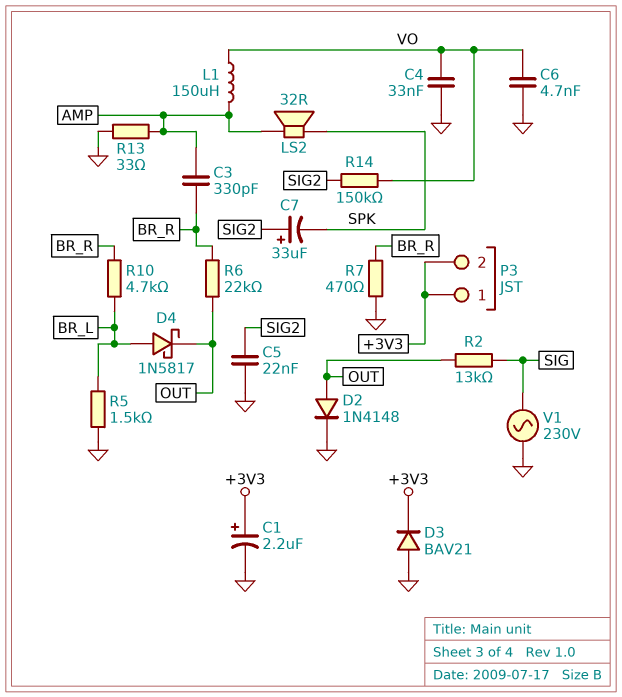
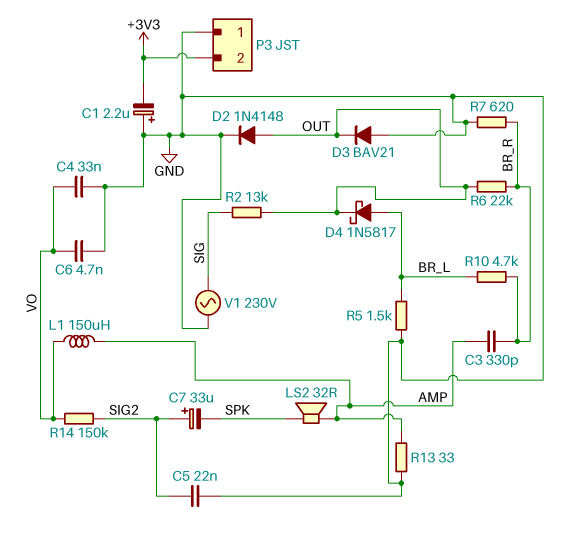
C1: 2.2uF (plus +3V3, minus GND) -> 2.2uF (plus GND, minus +3V3)
D3: diode BAV21 (A GND, K +3V3) -> diode BAV21 (A GND, K OUT)
P3 pin 1: +3V3 -> GND
R7: 470 (BR_R, GND) -> 620 (BR_R, GND)

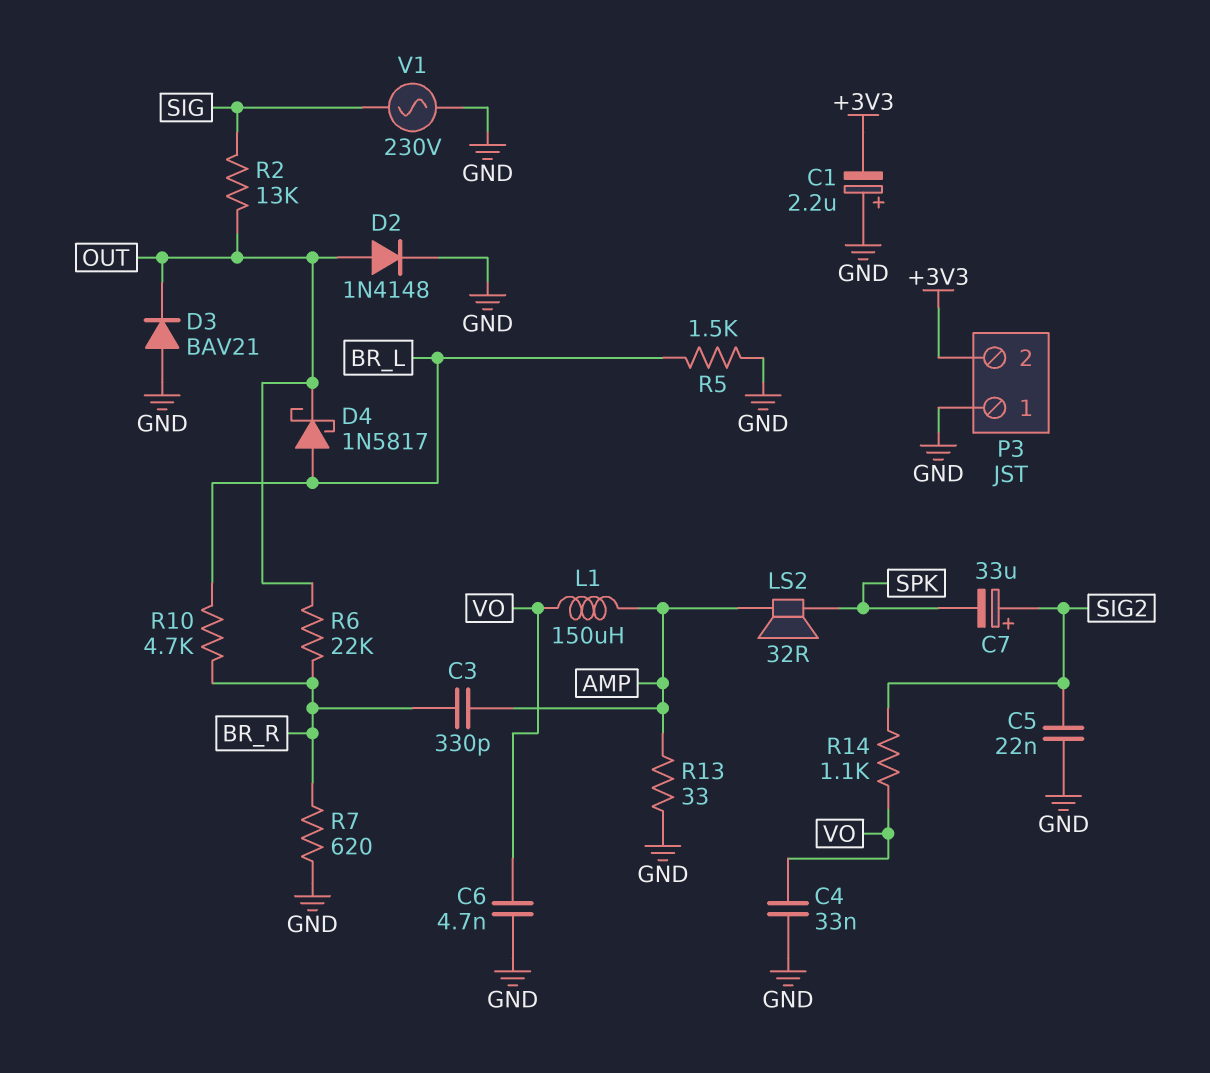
R14: 150k (SIG2, VO) -> 1.1k (SIG2, VO)

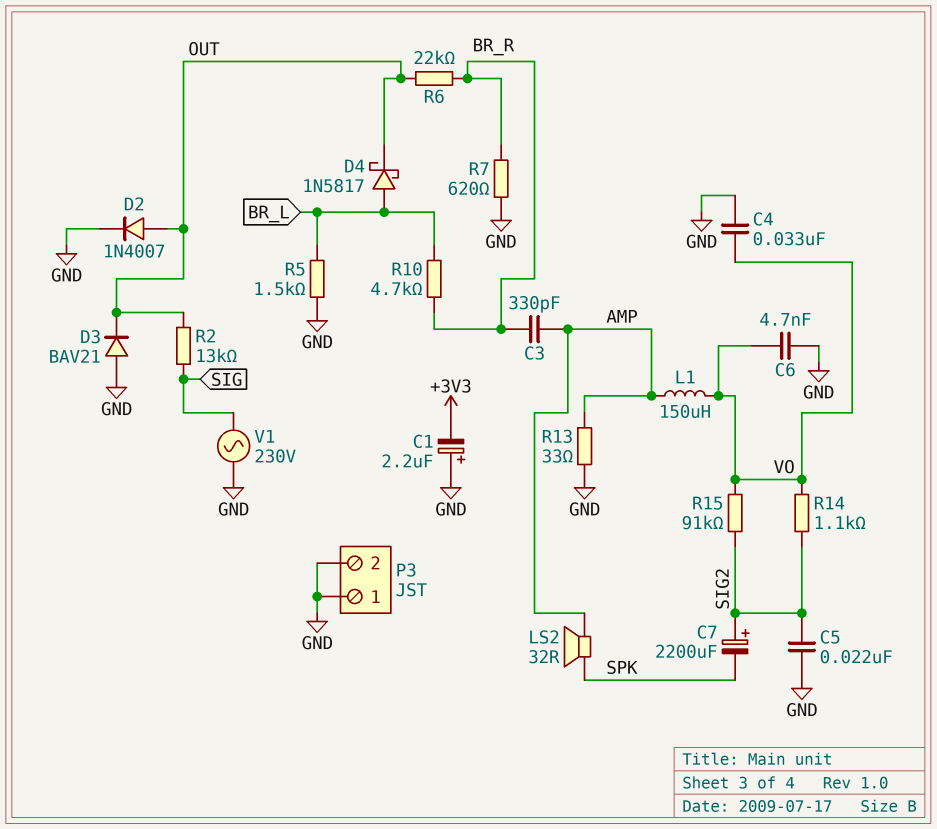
C7: 33uF (plus SIG2, minus SPK) -> 2200uF (plus SIG2, minus SPK)
D2: diode 1N4148 (A OUT, K GND) -> diode 1N4007 (A OUT, K GND)
P3 pin 2: +3V3 -> GND
R15: none -> 91k (SIG2, VO)

